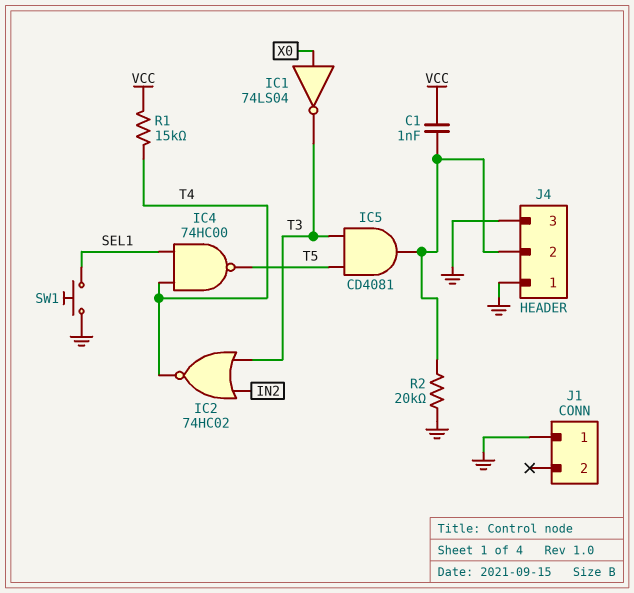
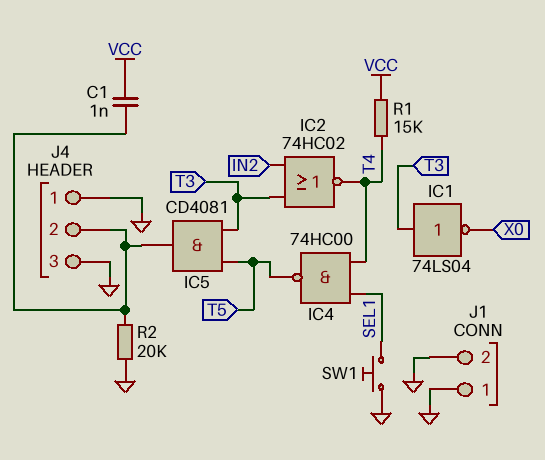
IC1: NOT 74LS04 (in X0, out T3) -> NOT 74LS04 (in T3, out X0)
J1 pin 2: none -> GND

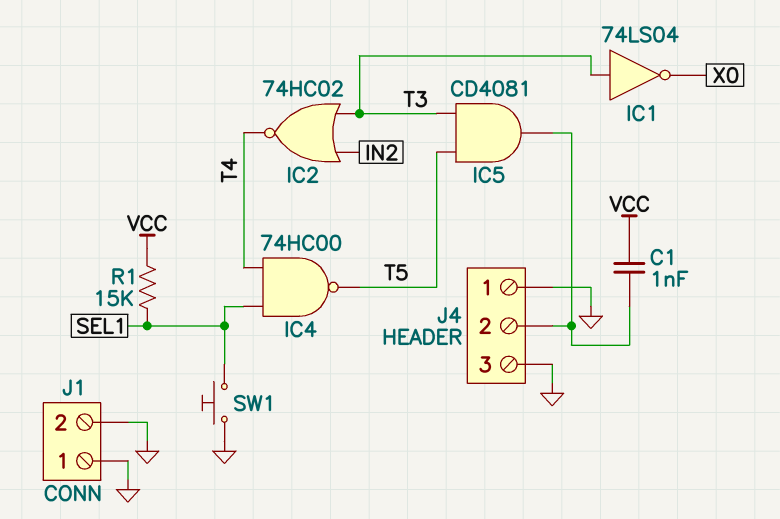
R1: 15k (T4, VCC) -> 15k (SEL1, VCC)
R2: 20k (GND, J4/2) -> none

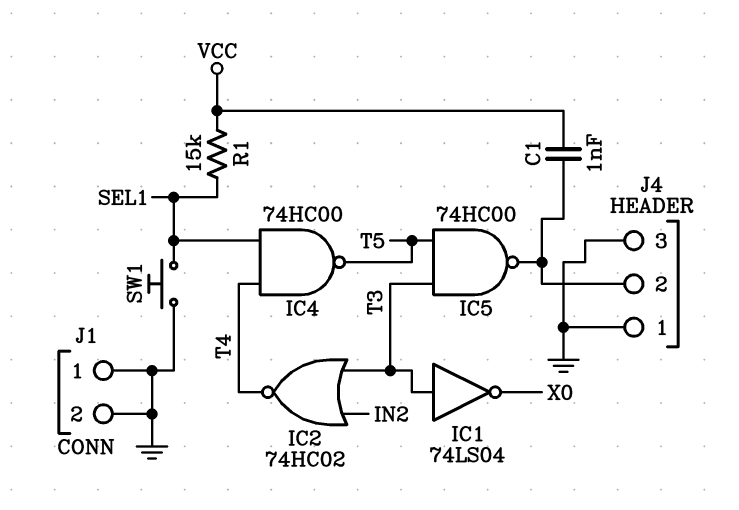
IC5: AND CD4081 (in T3, in T5, out J4/2) -> NAND 74HC00 (in T3, in T5, out J4/2)

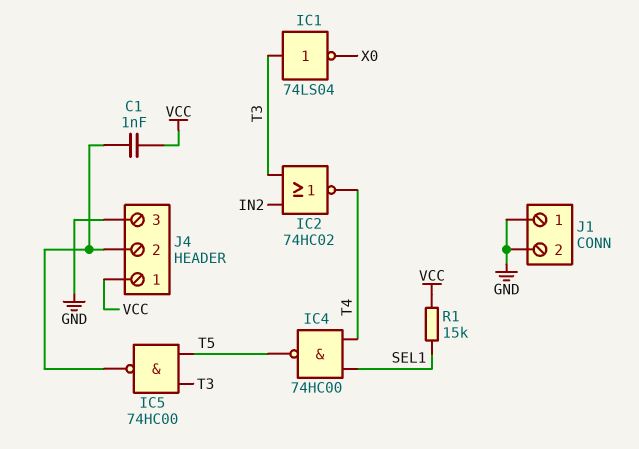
J4 pin 1: GND -> VCC
SW1: button (GND, SEL1) -> none

